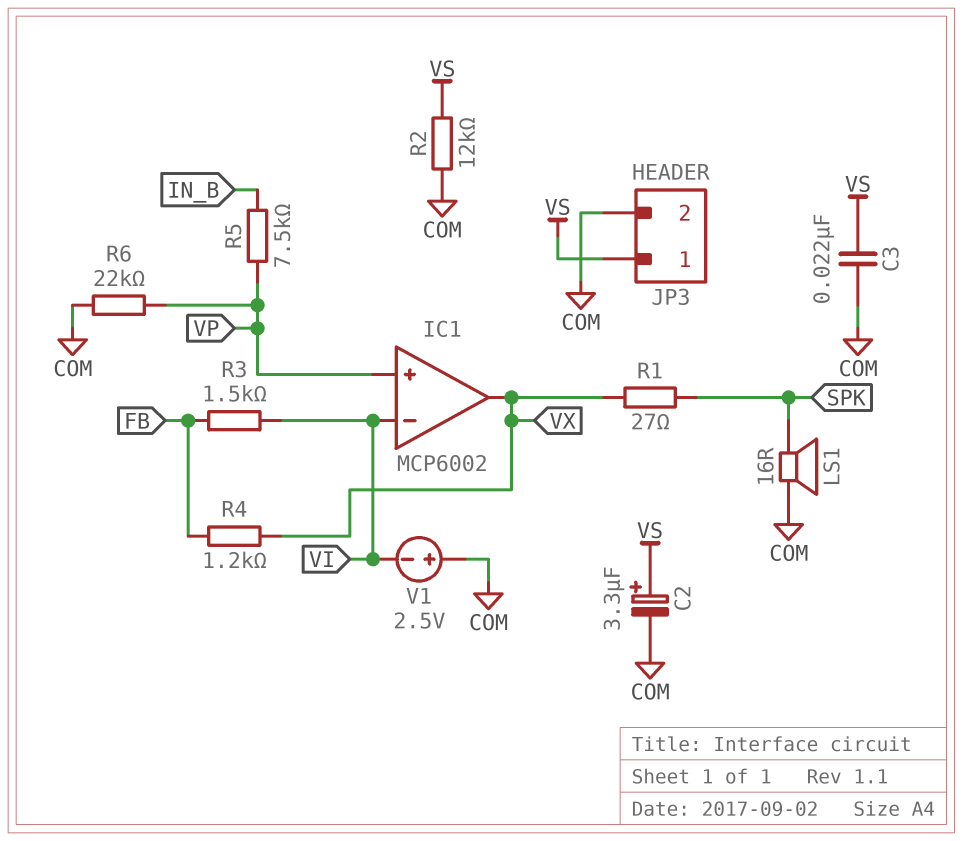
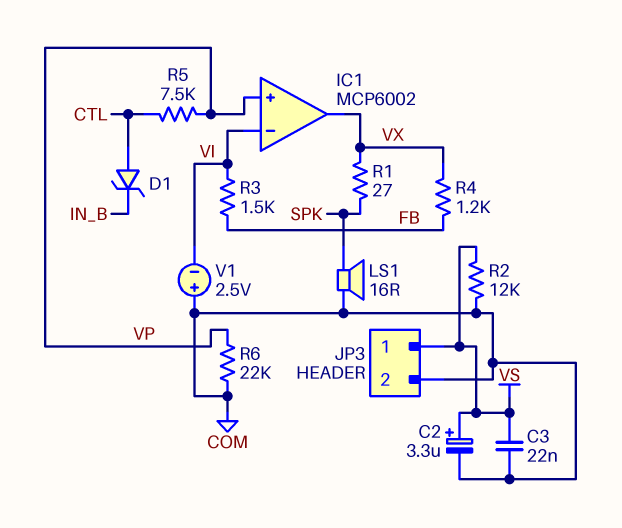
D1: none -> zener (A CTL, K IN_B)
R5: 7.5k (IN_B, VP) -> 7.5k (CTL, VP)

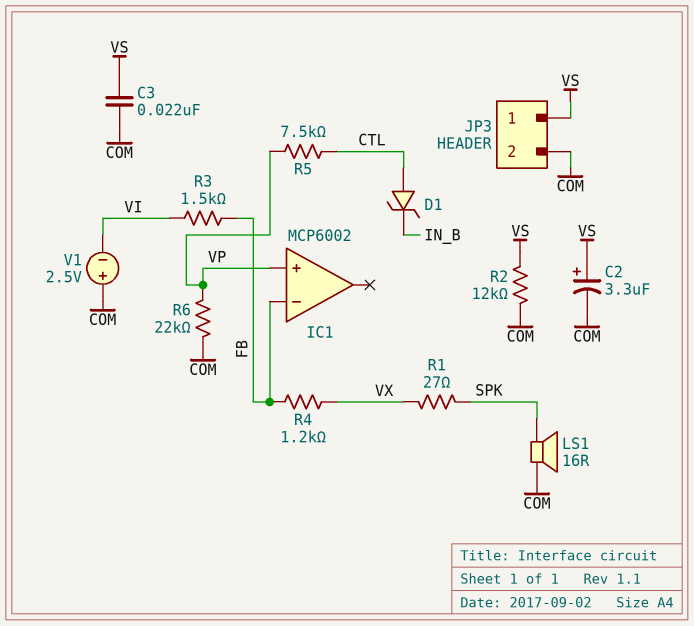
IC1 pin in-: VI -> FB
IC1 pin out: VX -> none

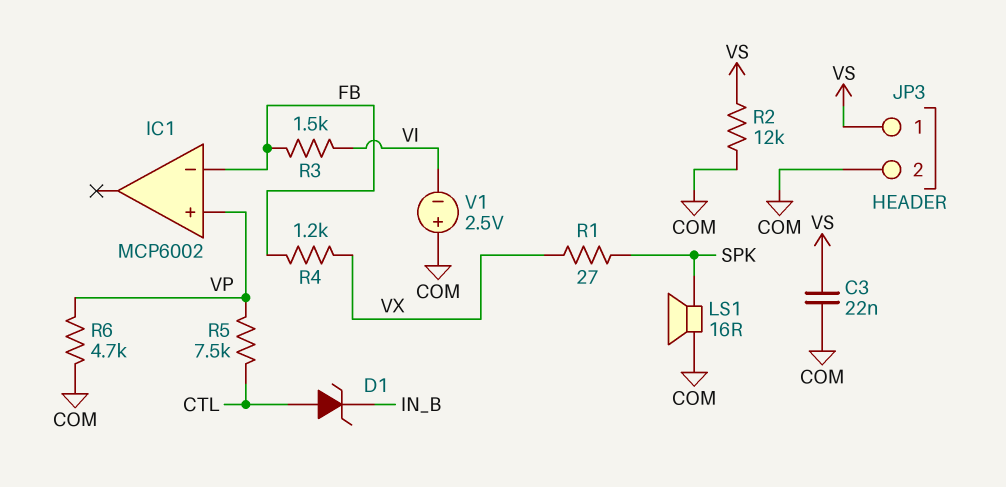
C2: 3.3uF (plus VS, minus COM) -> none
R6: 22k (COM, VP) -> 4.7k (COM, VP)

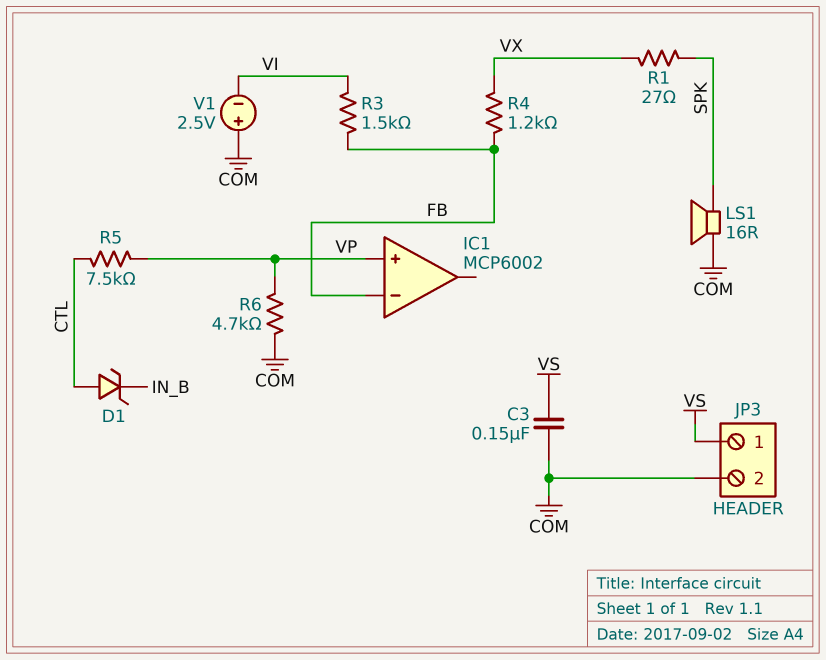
C3: 22nF (COM, VS) -> 150nF (COM, VS)
R2: 12k (COM, VS) -> none

